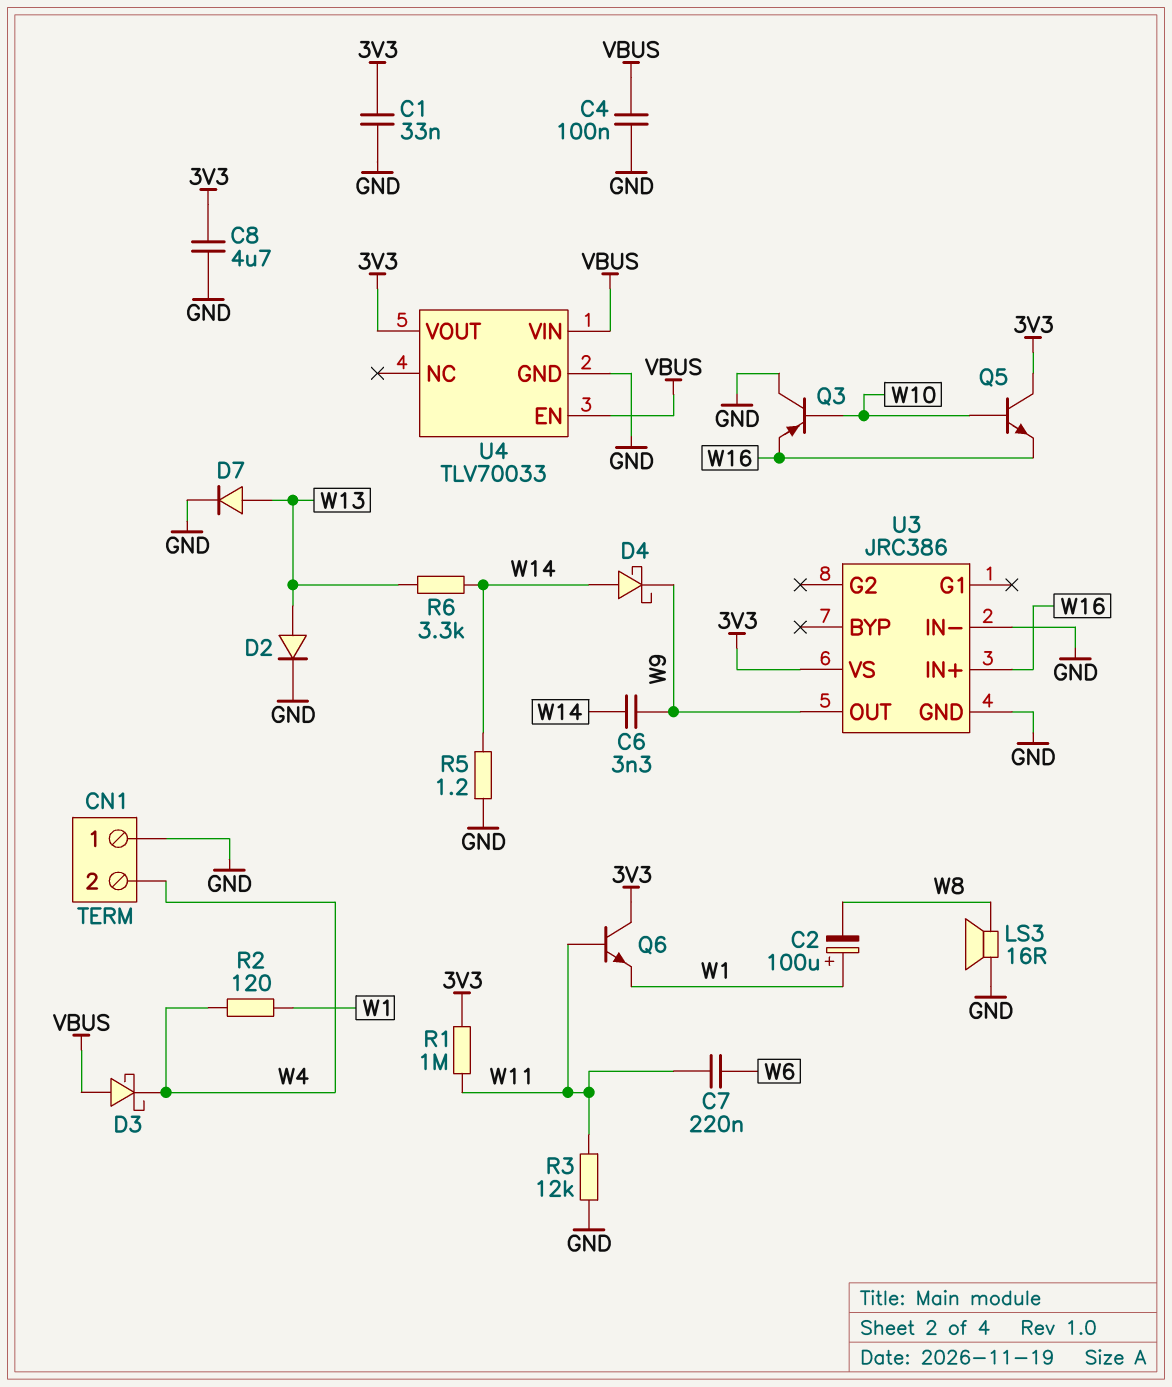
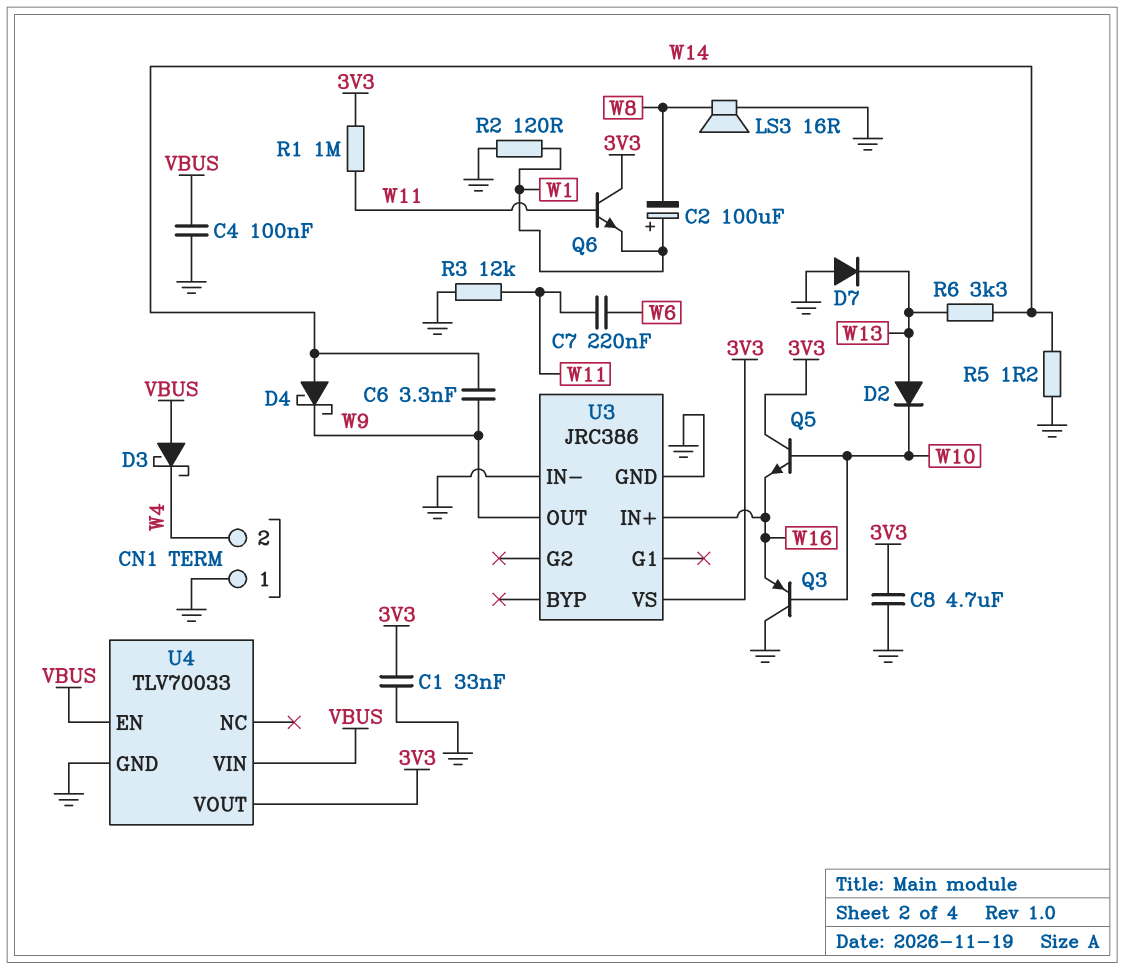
D2: diode (A W13, K GND) -> diode (A W13, K W10)
D7: diode (A W13, K GND) -> diode (A GND, K W13)
R2: 120 (W1, W4) -> 120 (GND, W1)

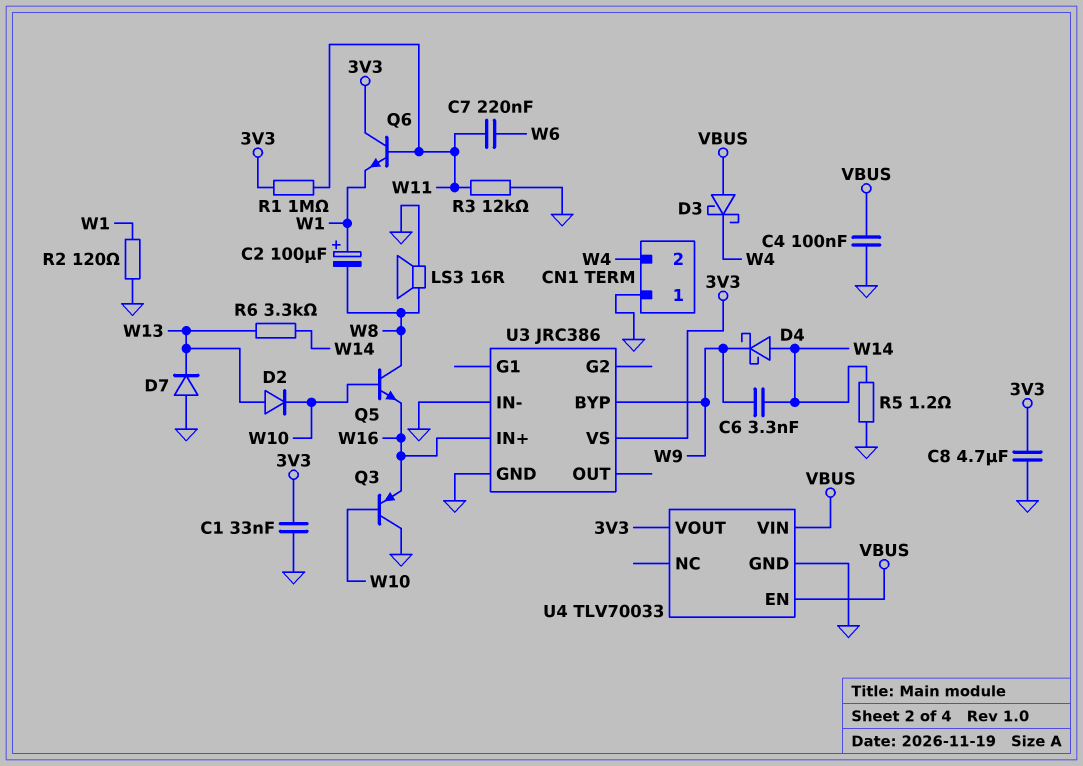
Q5: NPN (B W10, C 3V3, E W16) -> NPN (B W10, C W8, E W16)
U3 pin BYP: none -> W9
U3 pin OUT: W9 -> none

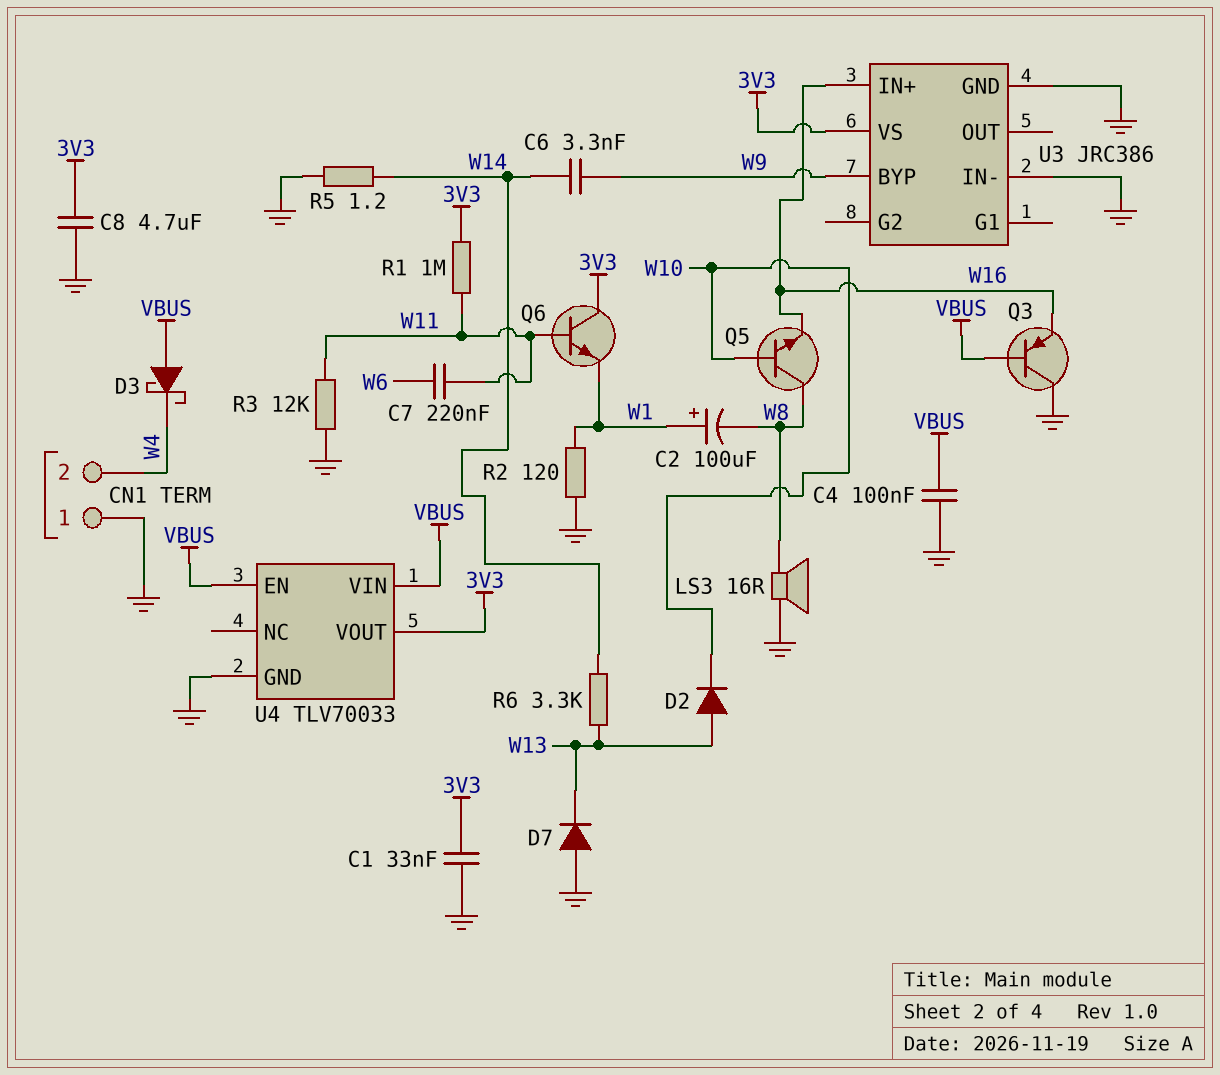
D4: schottky (A W14, K W9) -> none
Q3: PNP (B W10, C GND, E W16) -> PNP (B VBUS, C GND, E W16)

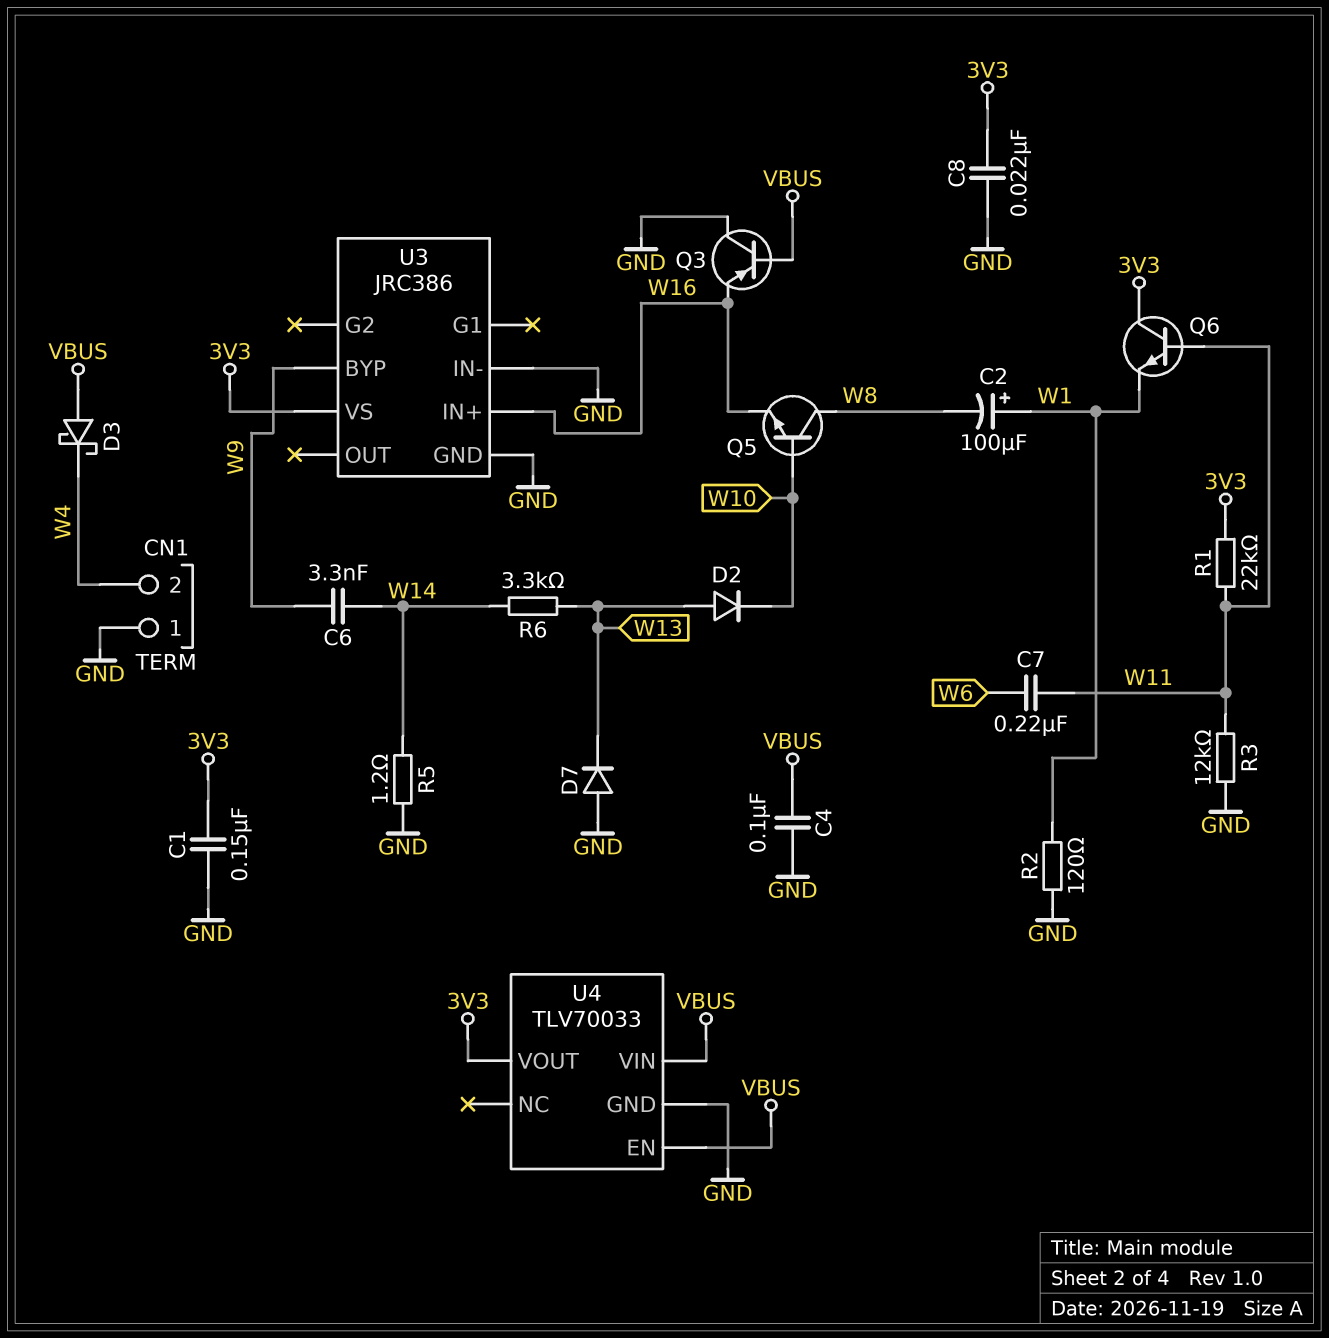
C1: 33nF (3V3, GND) -> 150nF (3V3, GND)
C8: 4.7uF (3V3, GND) -> 22nF (3V3, GND)
LS3: speaker 16R (GND, W8) -> none
R1: 1M (3V3, W11) -> 22k (3V3, W11)

